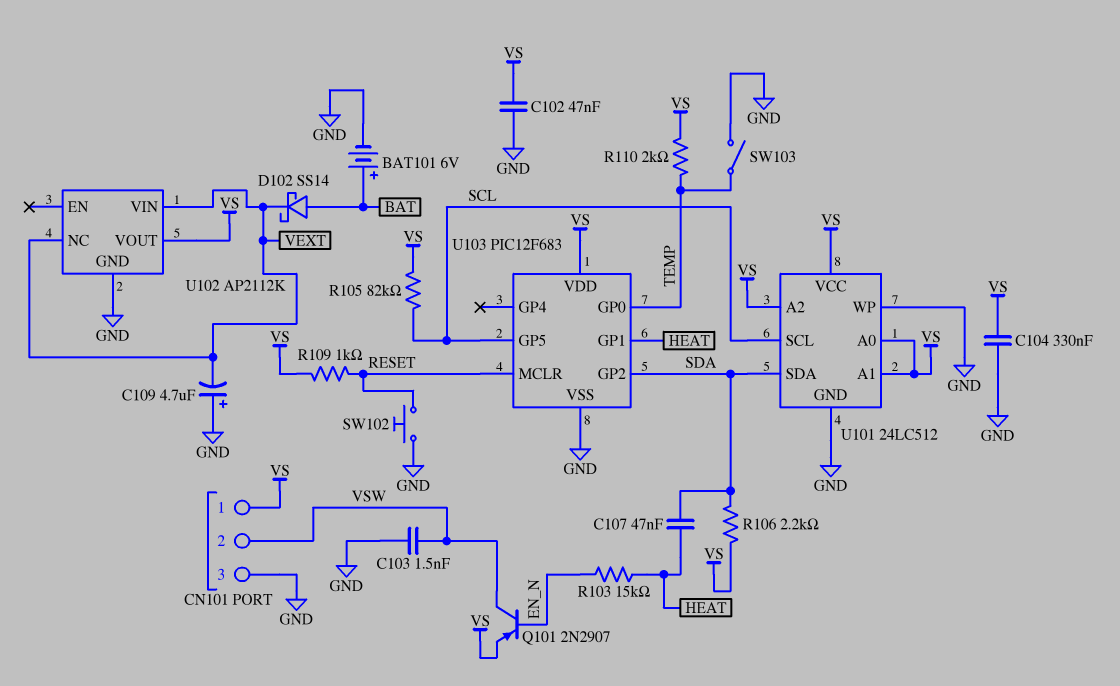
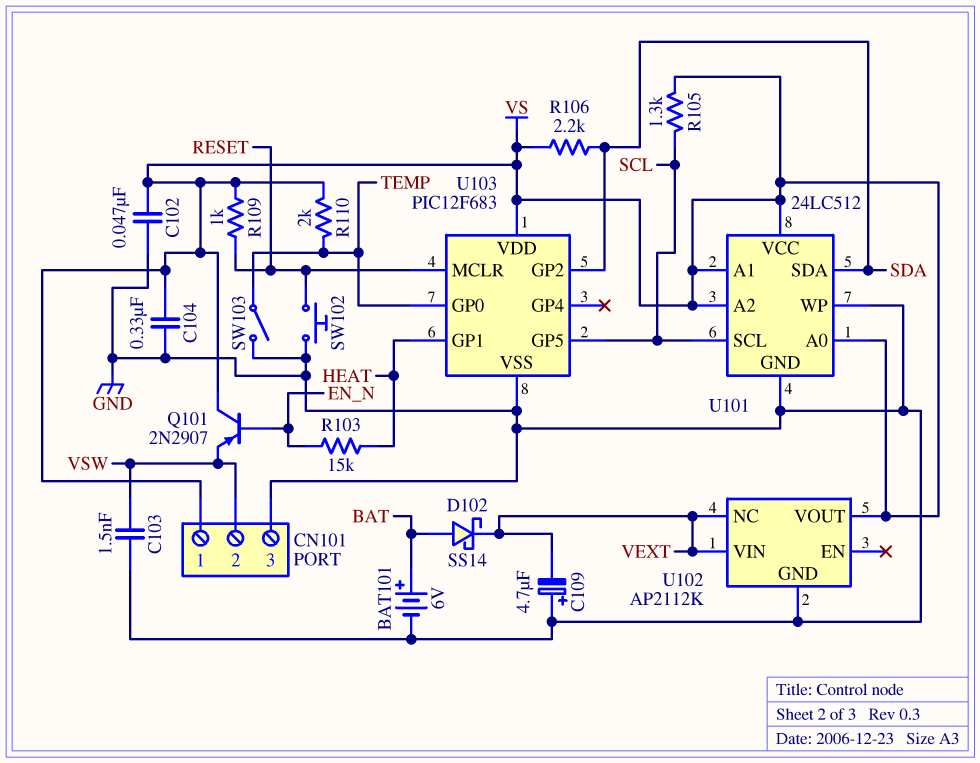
C107: 47nF (HEAT, SDA) -> none
Q101: PNP 2N2907 (B EN_N, C VSW, E VS) -> PNP 2N2907 (B EN_N, C VS, E VSW)
R105: 82k (SCL, VS) -> 1.3k (SCL, VS)

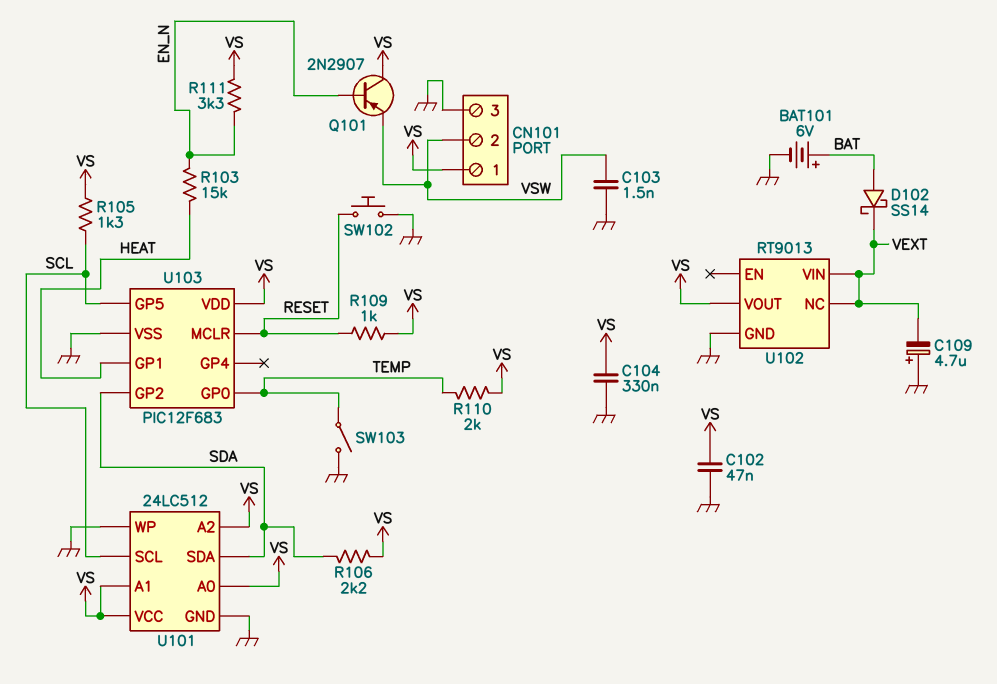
R111: none -> 3.3k (EN_N, VS)
U102: AP2112K -> RT9013

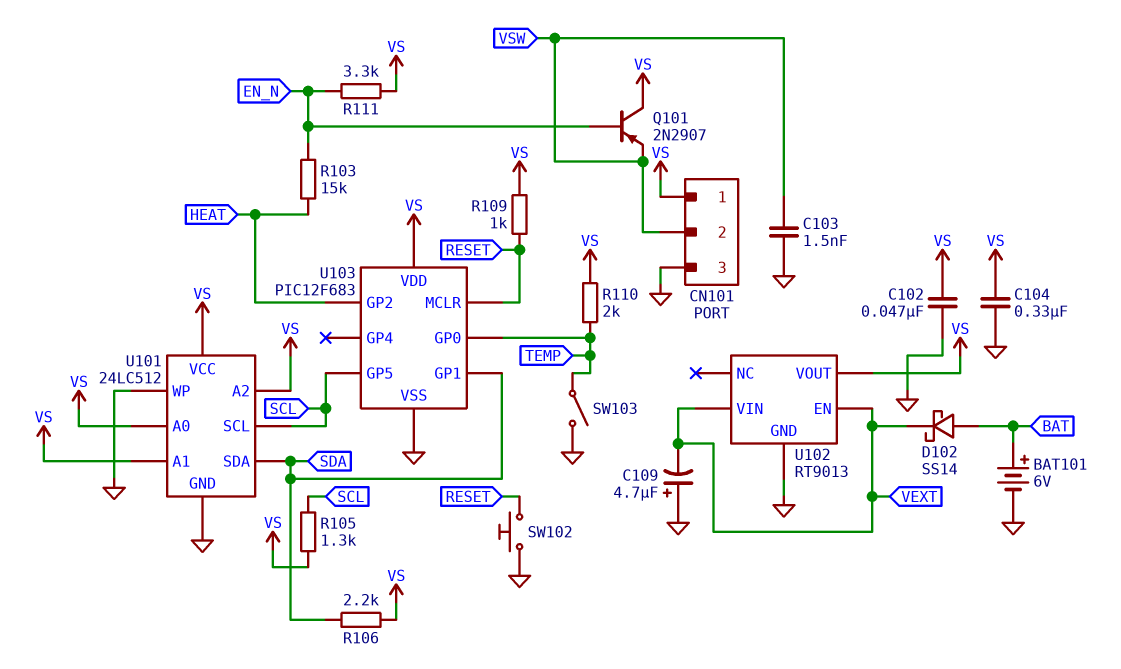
U102 pin EN: none -> VEXT
U102 pin NC: VEXT -> none
U103 pin GP1: HEAT -> SDA
U103 pin GP2: SDA -> HEAT

